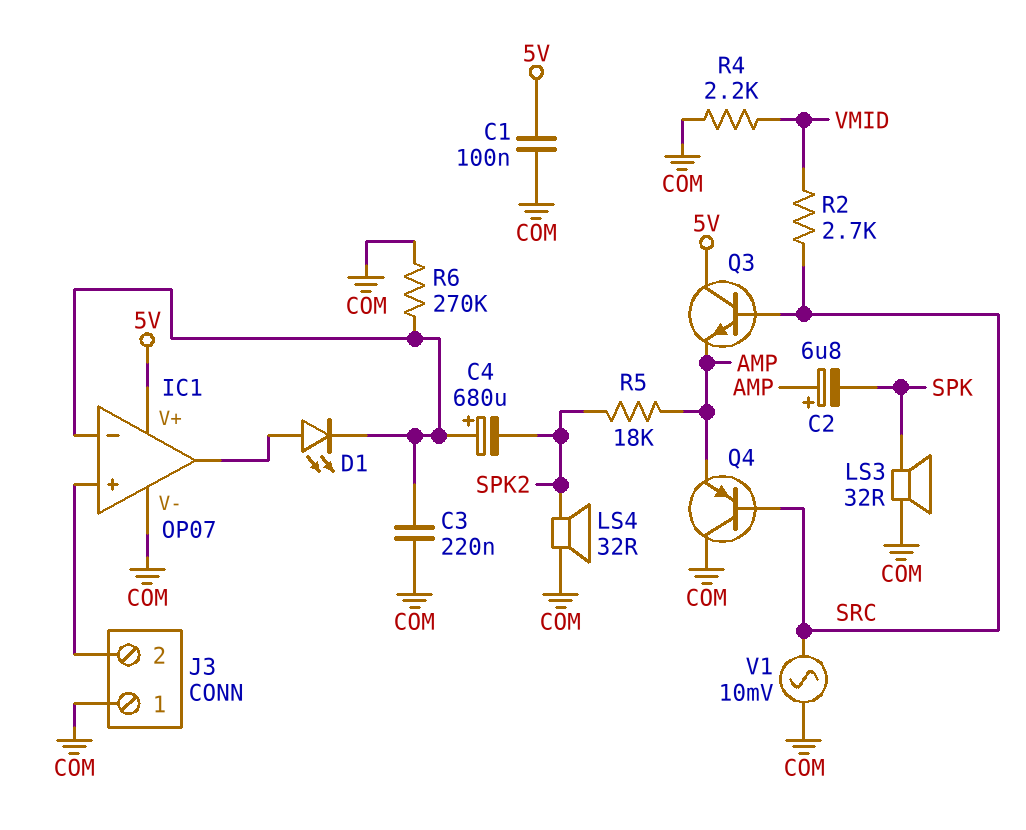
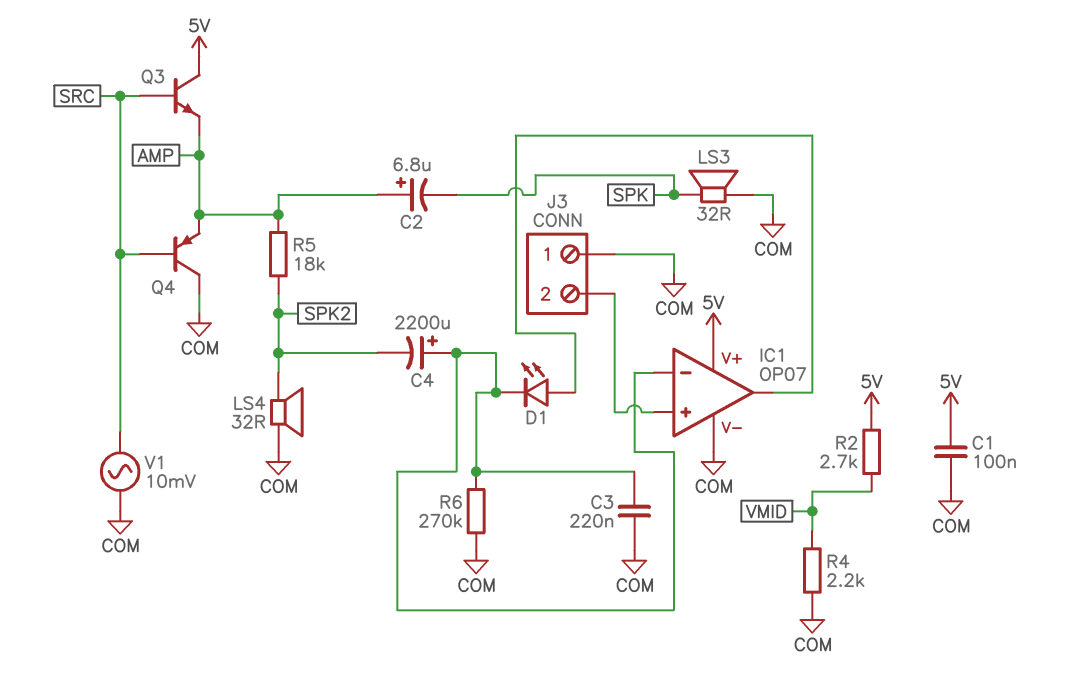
C4: 680uF (plus IC1/in-, minus SPK2) -> 2200uF (plus IC1/in-, minus SPK2)
R2: 2.7k (SRC, VMID) -> 2.7k (5V, VMID)

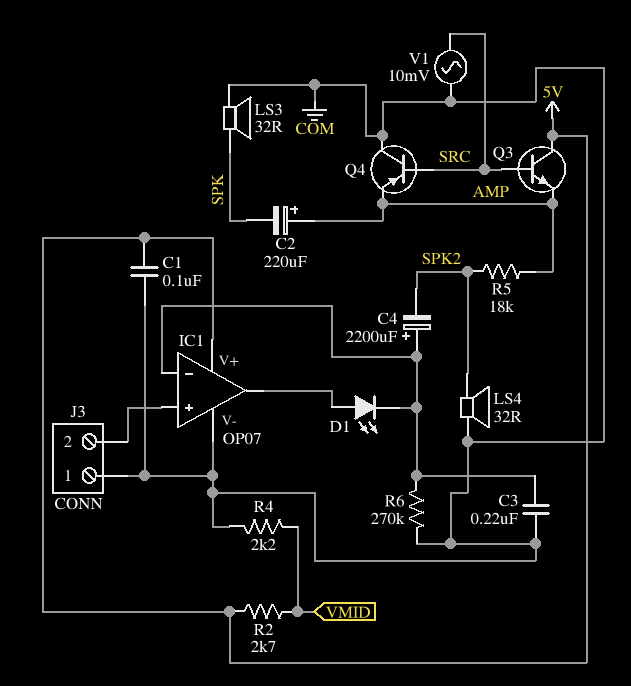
C2: 6.8uF (plus AMP, minus SPK) -> 220uF (plus AMP, minus SPK)

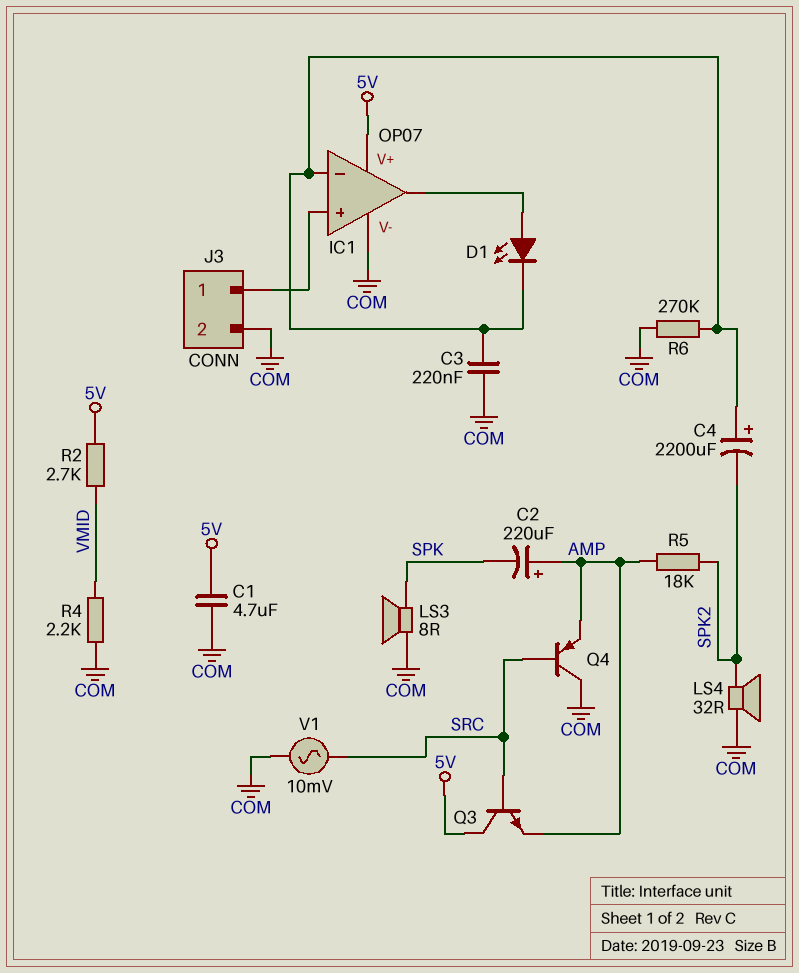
C1: 100nF (5V, COM) -> 4.7uF (5V, COM)
J3 pin 1: COM -> IC1/in+
J3 pin 2: IC1/in+ -> COM
LS3: speaker 32R (COM, SPK) -> speaker 8R (COM, SPK)

